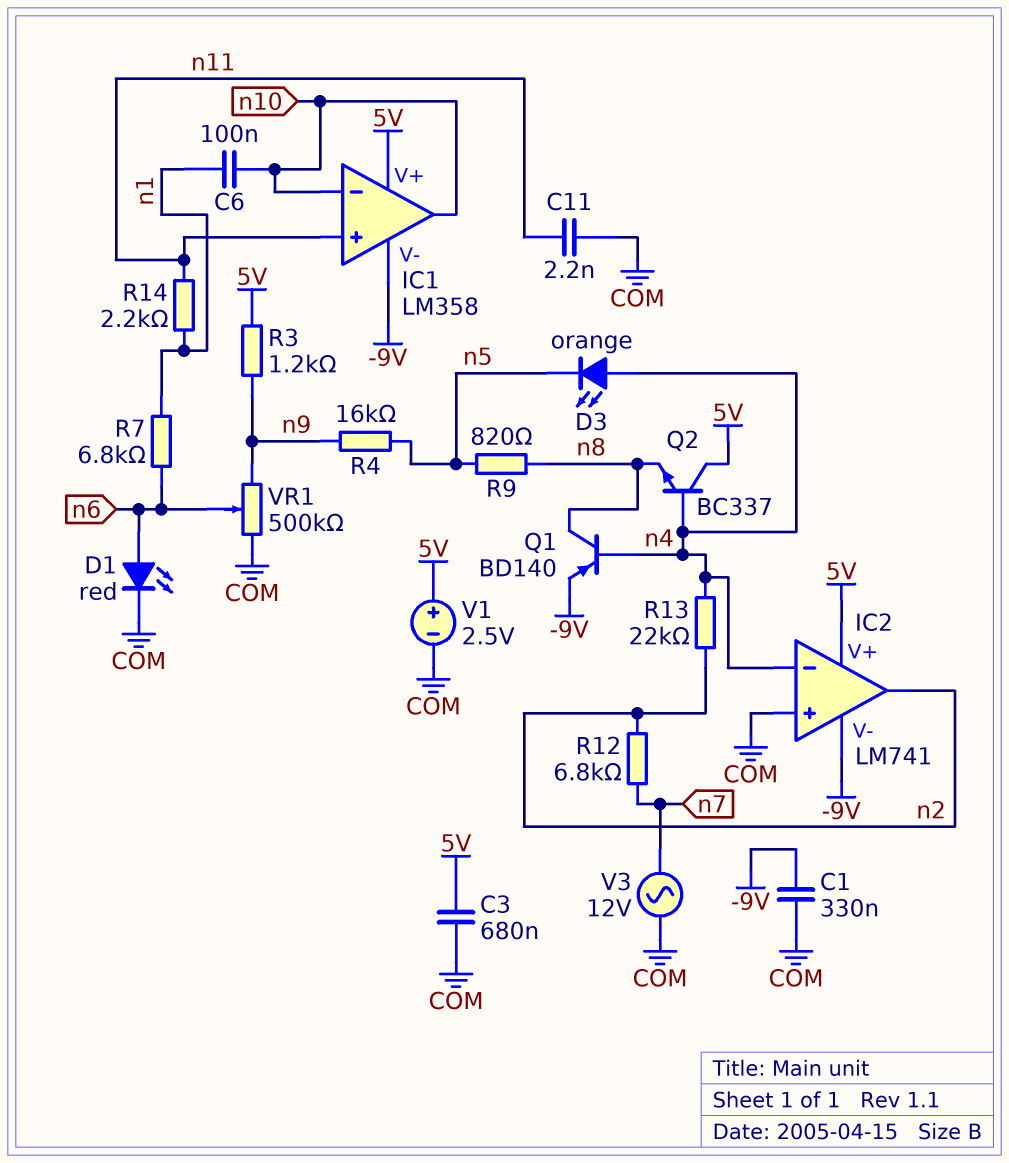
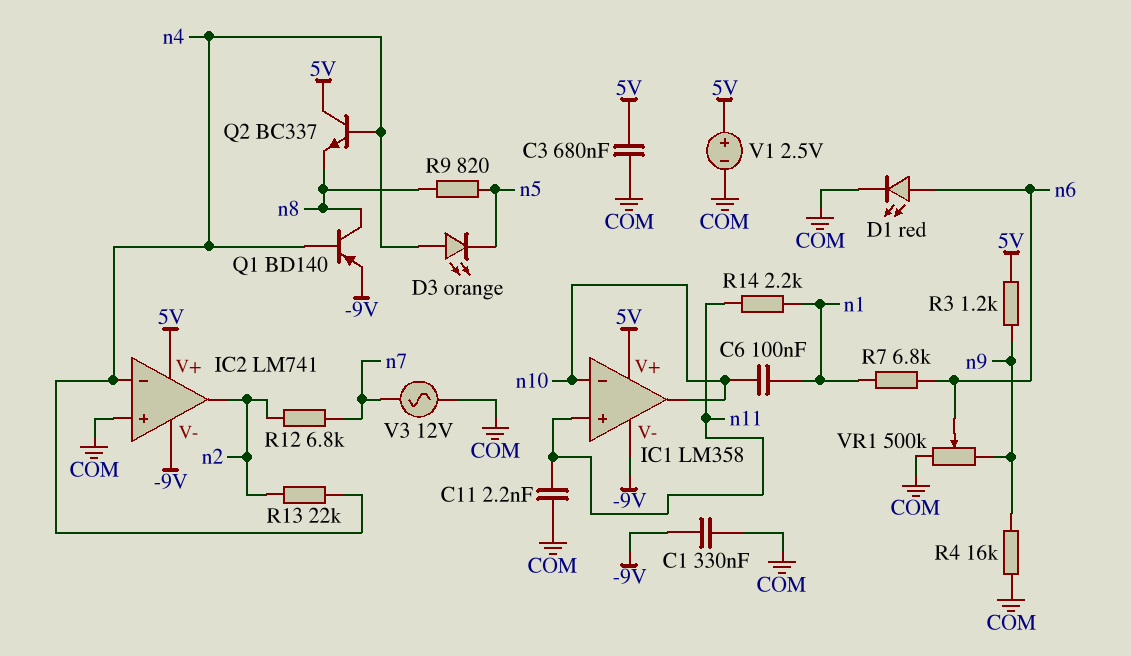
R4: 16k (n5, n9) -> 16k (COM, n9)

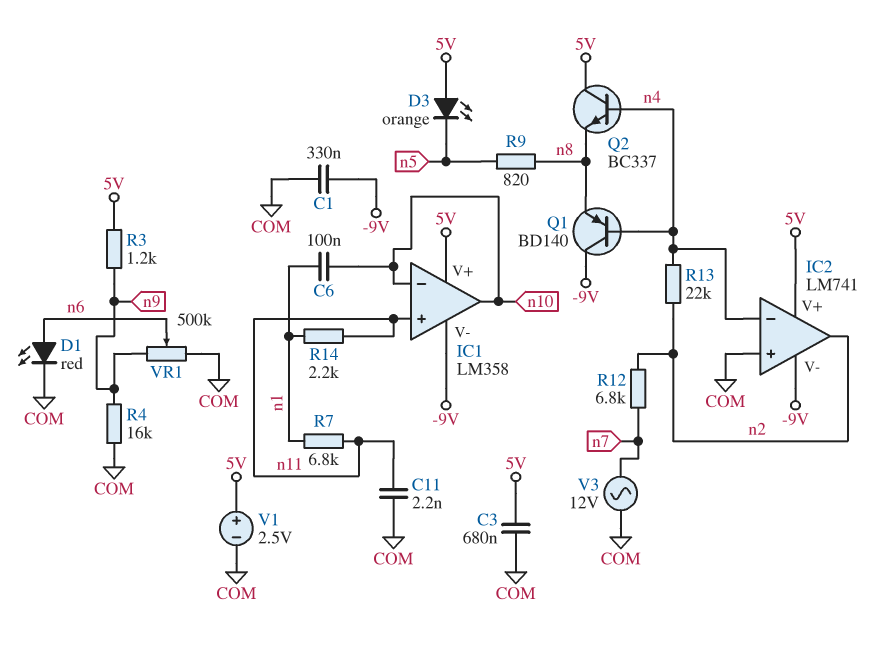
D3: LED orange (A n4, K n5) -> LED orange (A 5V, K n5)
Q1: PNP BD140 (B n4, C n8, E -9V) -> PNP BD140 (B n4, C -9V, E n8)
R7: 6.8k (n1, n6) -> 6.8k (n1, n11)

